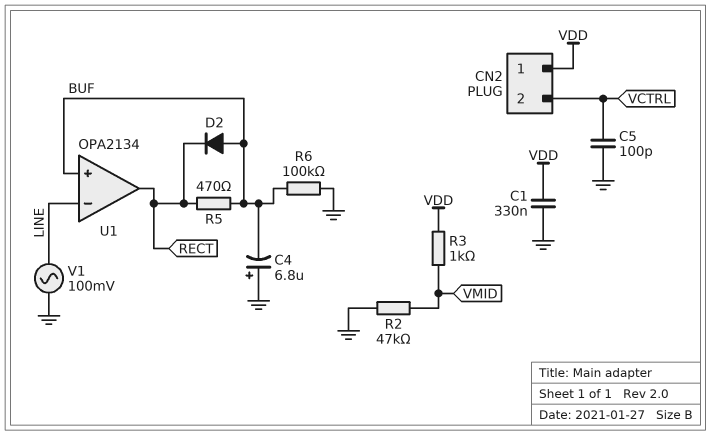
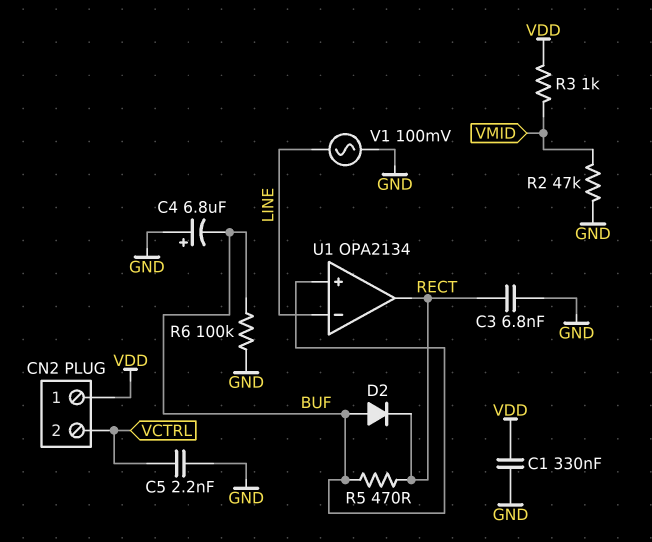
C3: none -> 6.8nF (GND, RECT)
C5: 100pF (GND, VCTRL) -> 2.2nF (GND, VCTRL)

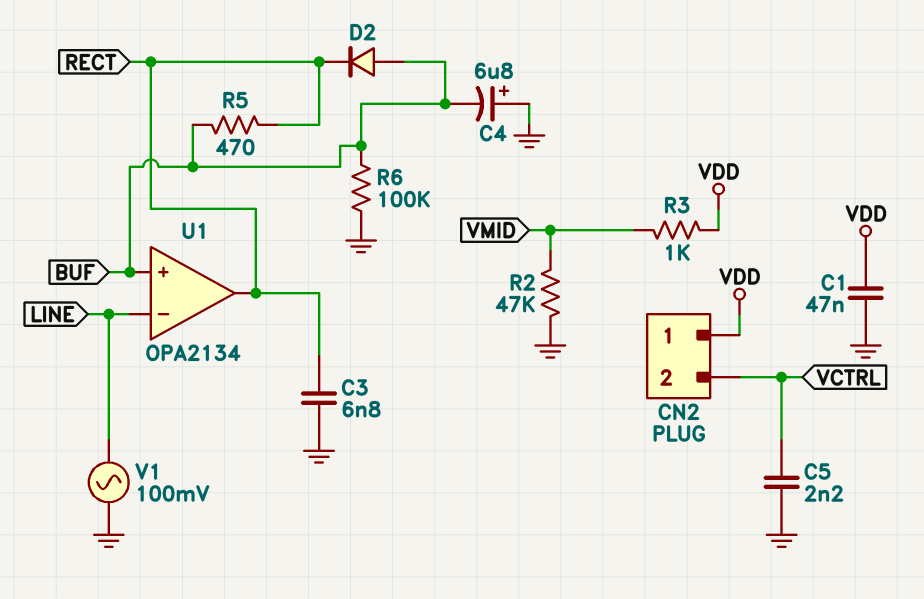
C1: 330nF (GND, VDD) -> 47nF (GND, VDD)

